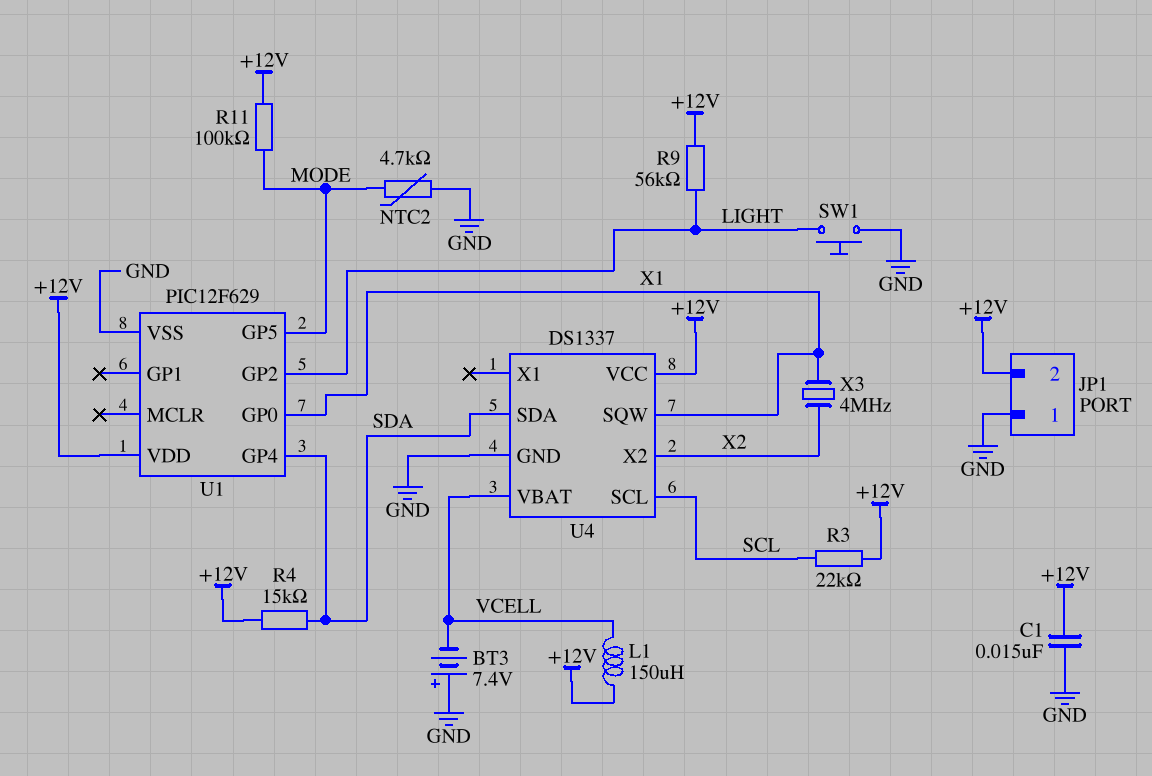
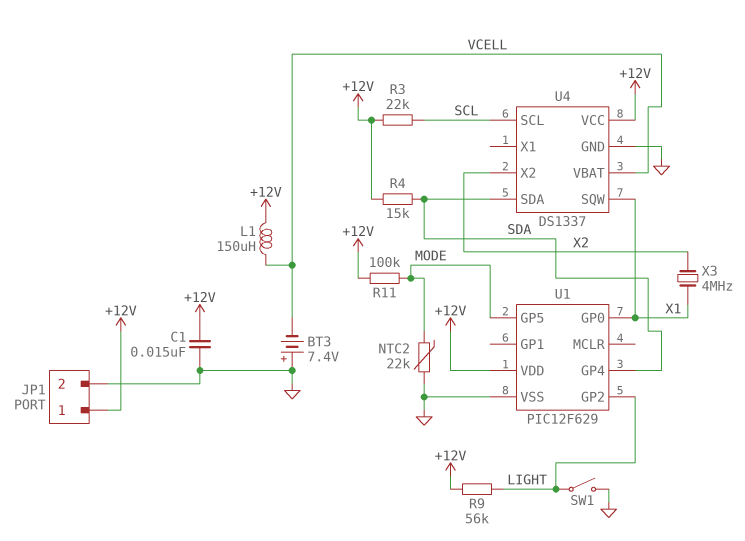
JP1 pin 1: GND -> +12V
JP1 pin 2: +12V -> GND
NTC2: 4.7k (GND, MODE) -> 22k (GND, MODE)
SW1: button (GND, LIGHT) -> switch (GND, LIGHT)

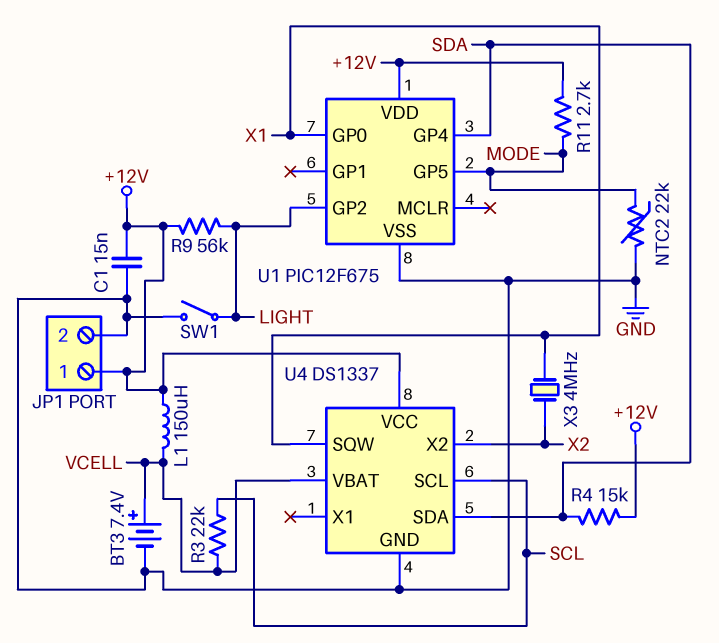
BT3: 7.4V (plus GND, minus VCELL) -> 7.4V (plus VCELL, minus GND)
R3: 22k (+12V, SCL) -> 22k (SCL, VCELL)
R11: 100k (+12V, MODE) -> 2.7k (+12V, MODE)
U1: PIC12F629 -> PIC12F675

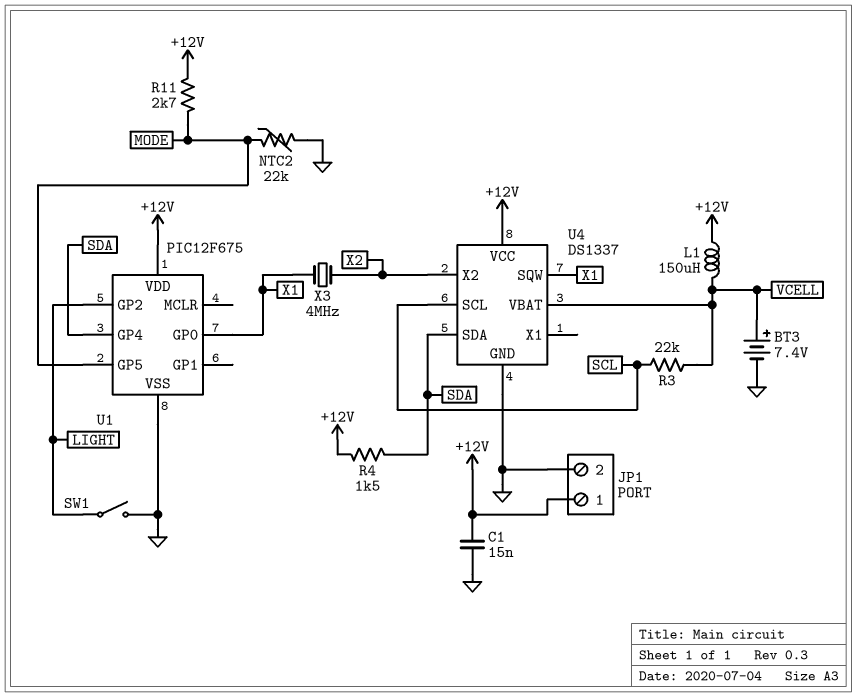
R4: 15k (+12V, SDA) -> 1.5k (+12V, SDA)
R9: 56k (+12V, LIGHT) -> none

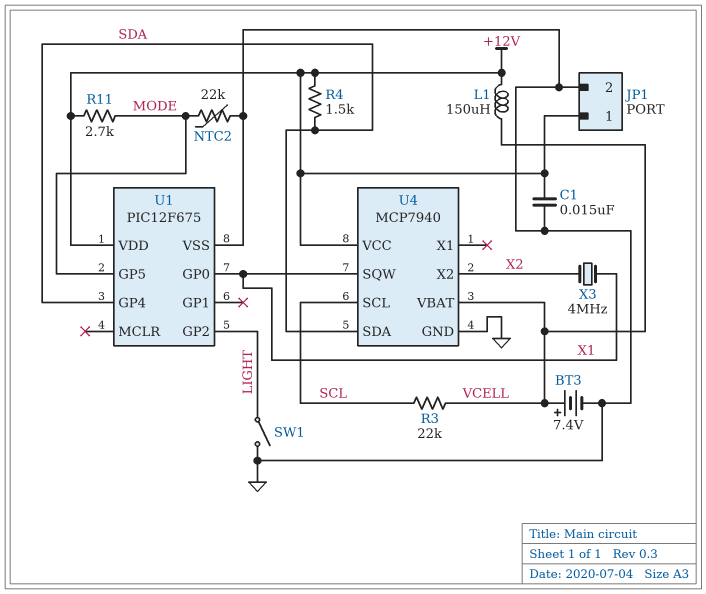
U4: DS1337 -> MCP7940

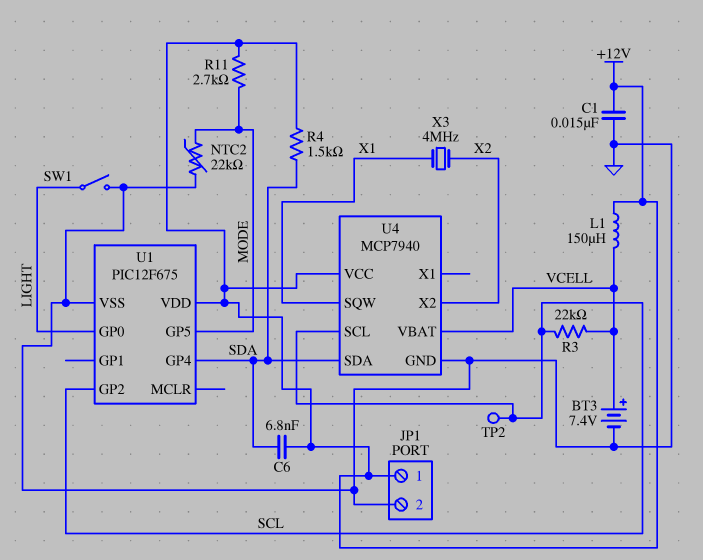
C6: none -> 6.8nF (+12V, SDA)
TP2: none -> test point (SCL)
U1 pin GP0: X1 -> LIGHT
U1 pin GP2: LIGHT -> SCL

